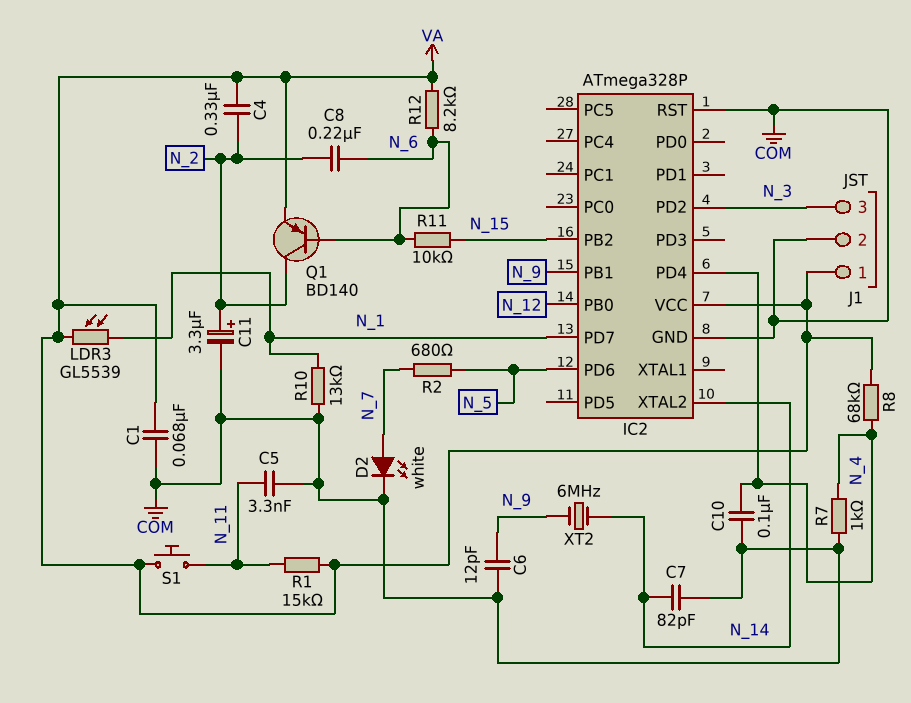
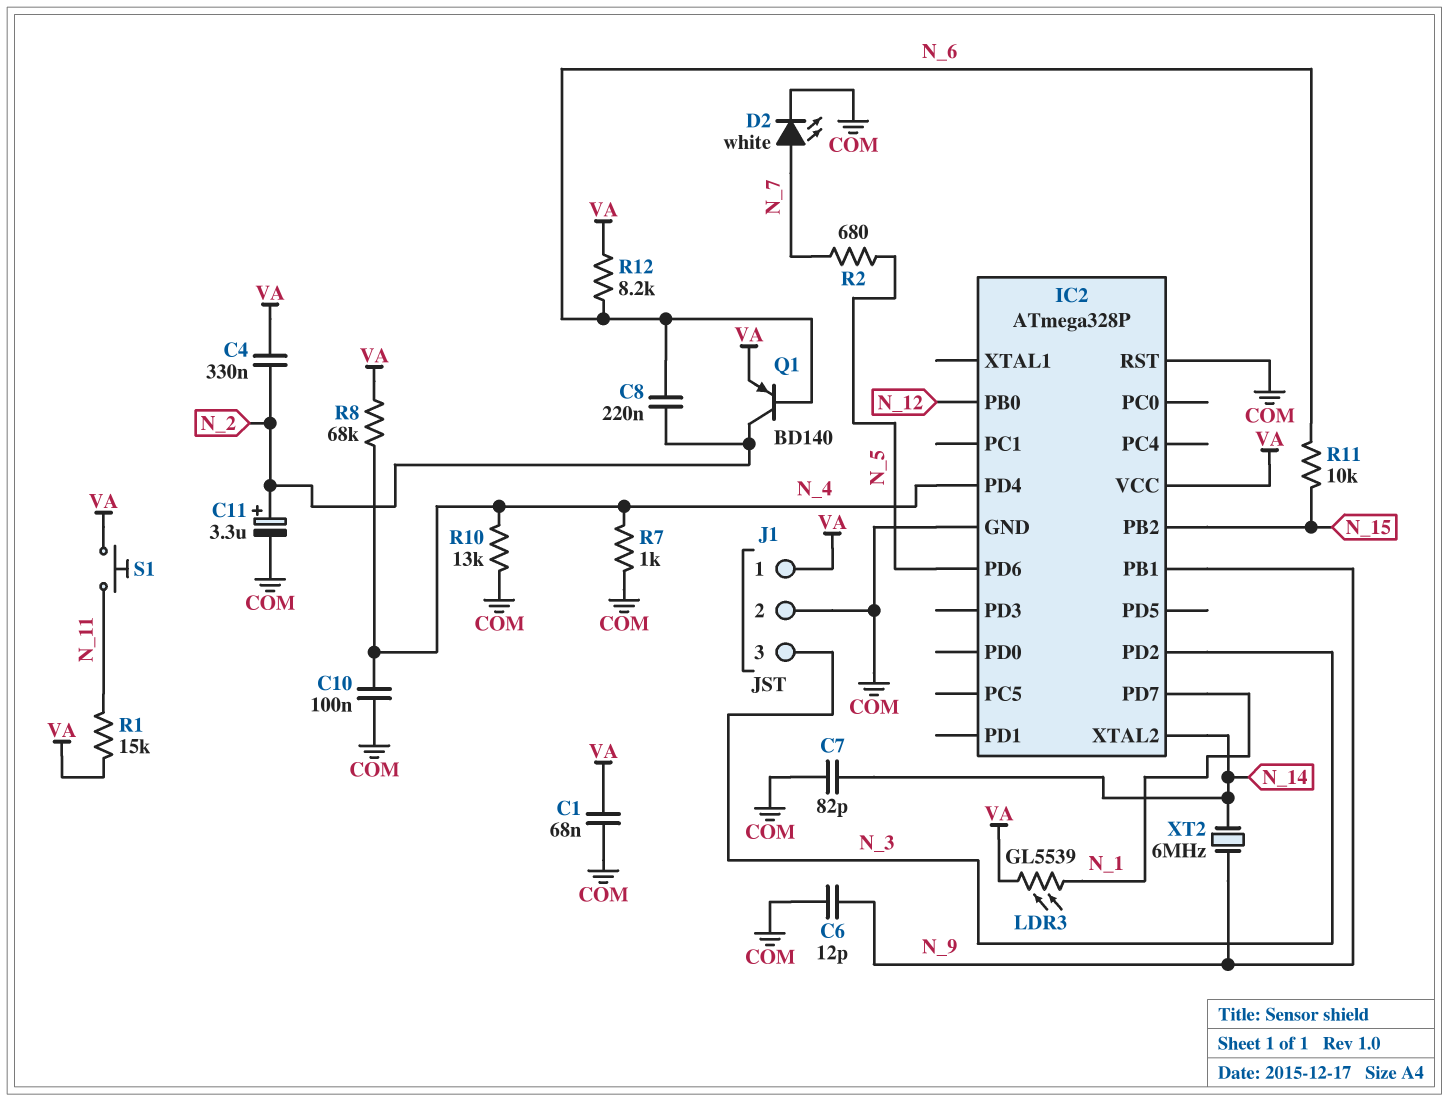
C5: 3.3nF (COM, N_11) -> none
R10: 13k (COM, N_1) -> 13k (COM, N_4)

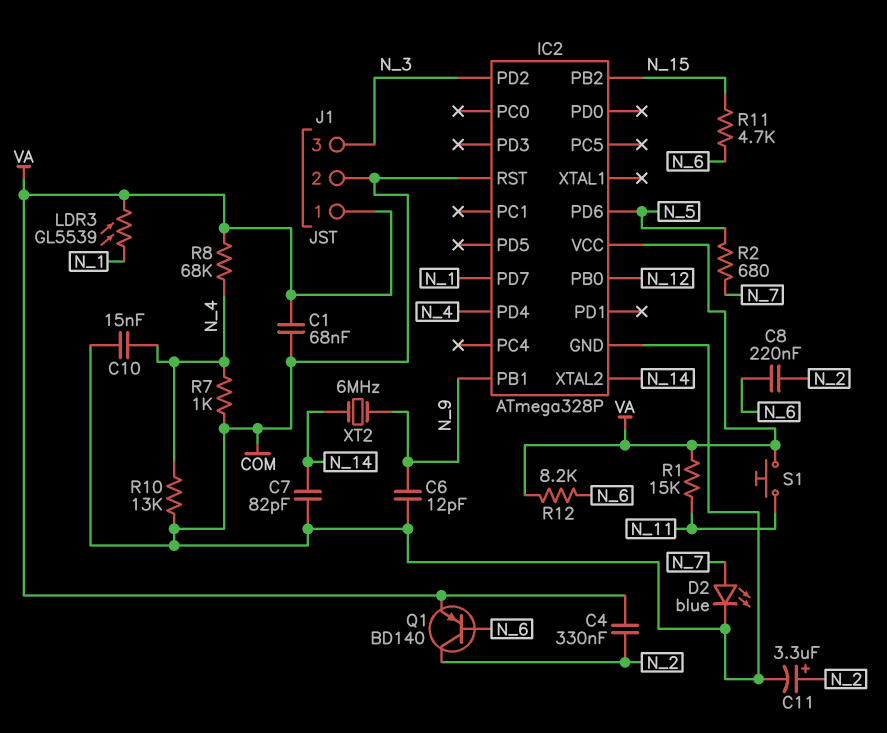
C10: 100nF (COM, N_4) -> 15nF (COM, N_4)
D2: LED white (A N_7, K COM) -> LED blue (A N_7, K COM)
R11: 10k (N_6, N_15) -> 4.7k (N_6, N_15)

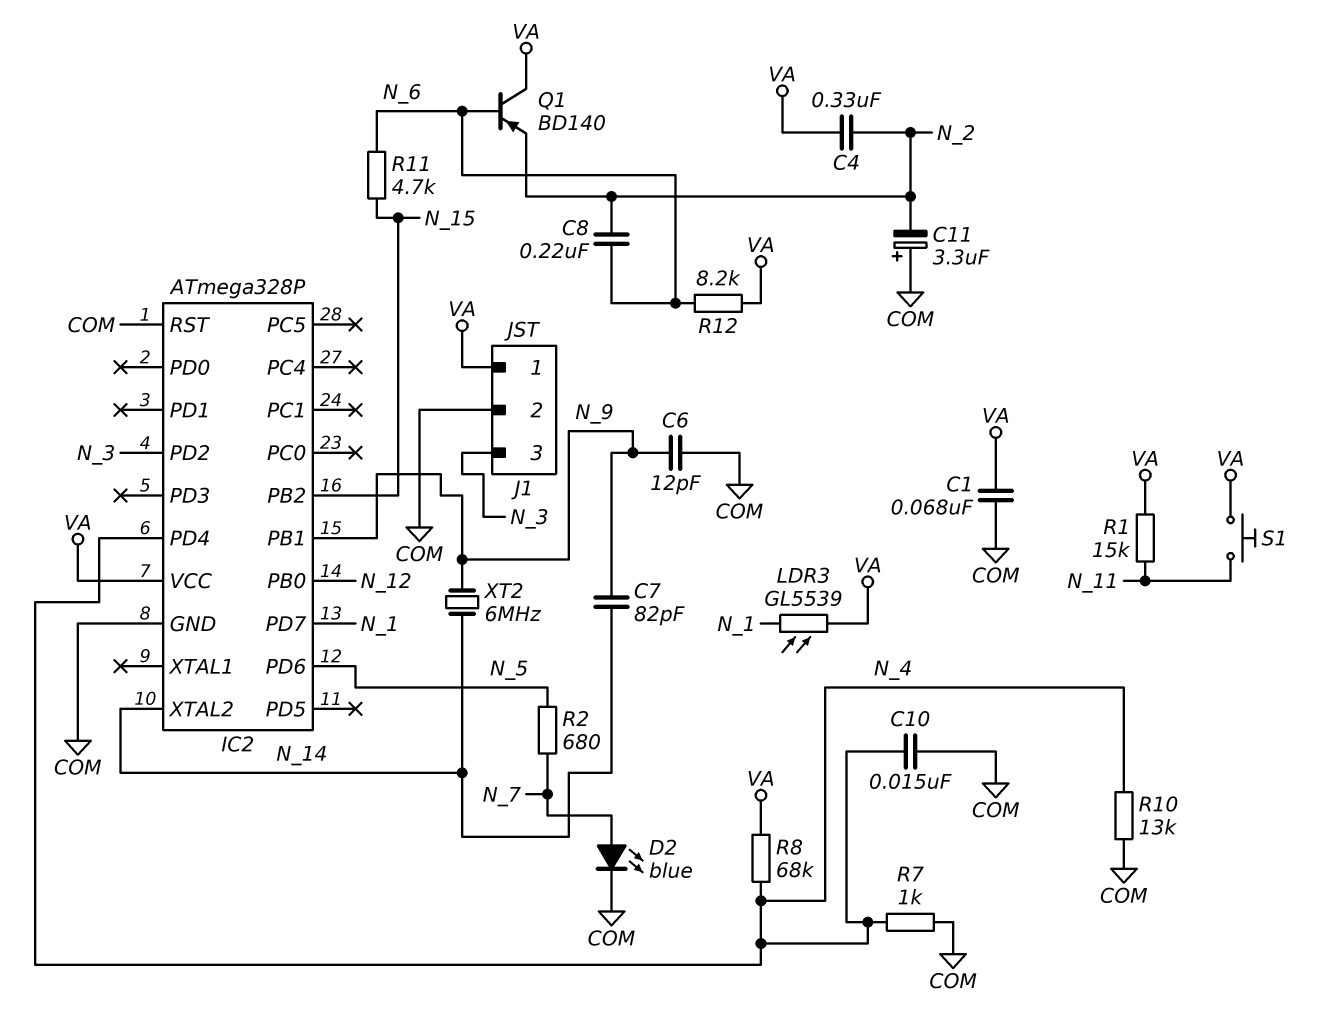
C7: 82pF (COM, N_14) -> 82pF (N_9, N_14)
C11: 3.3uF (plus N_2, minus COM) -> 3.3uF (plus COM, minus N_2)
Q1: PNP BD140 (B N_6, C N_2, E VA) -> PNP BD140 (B N_6, C VA, E N_2)

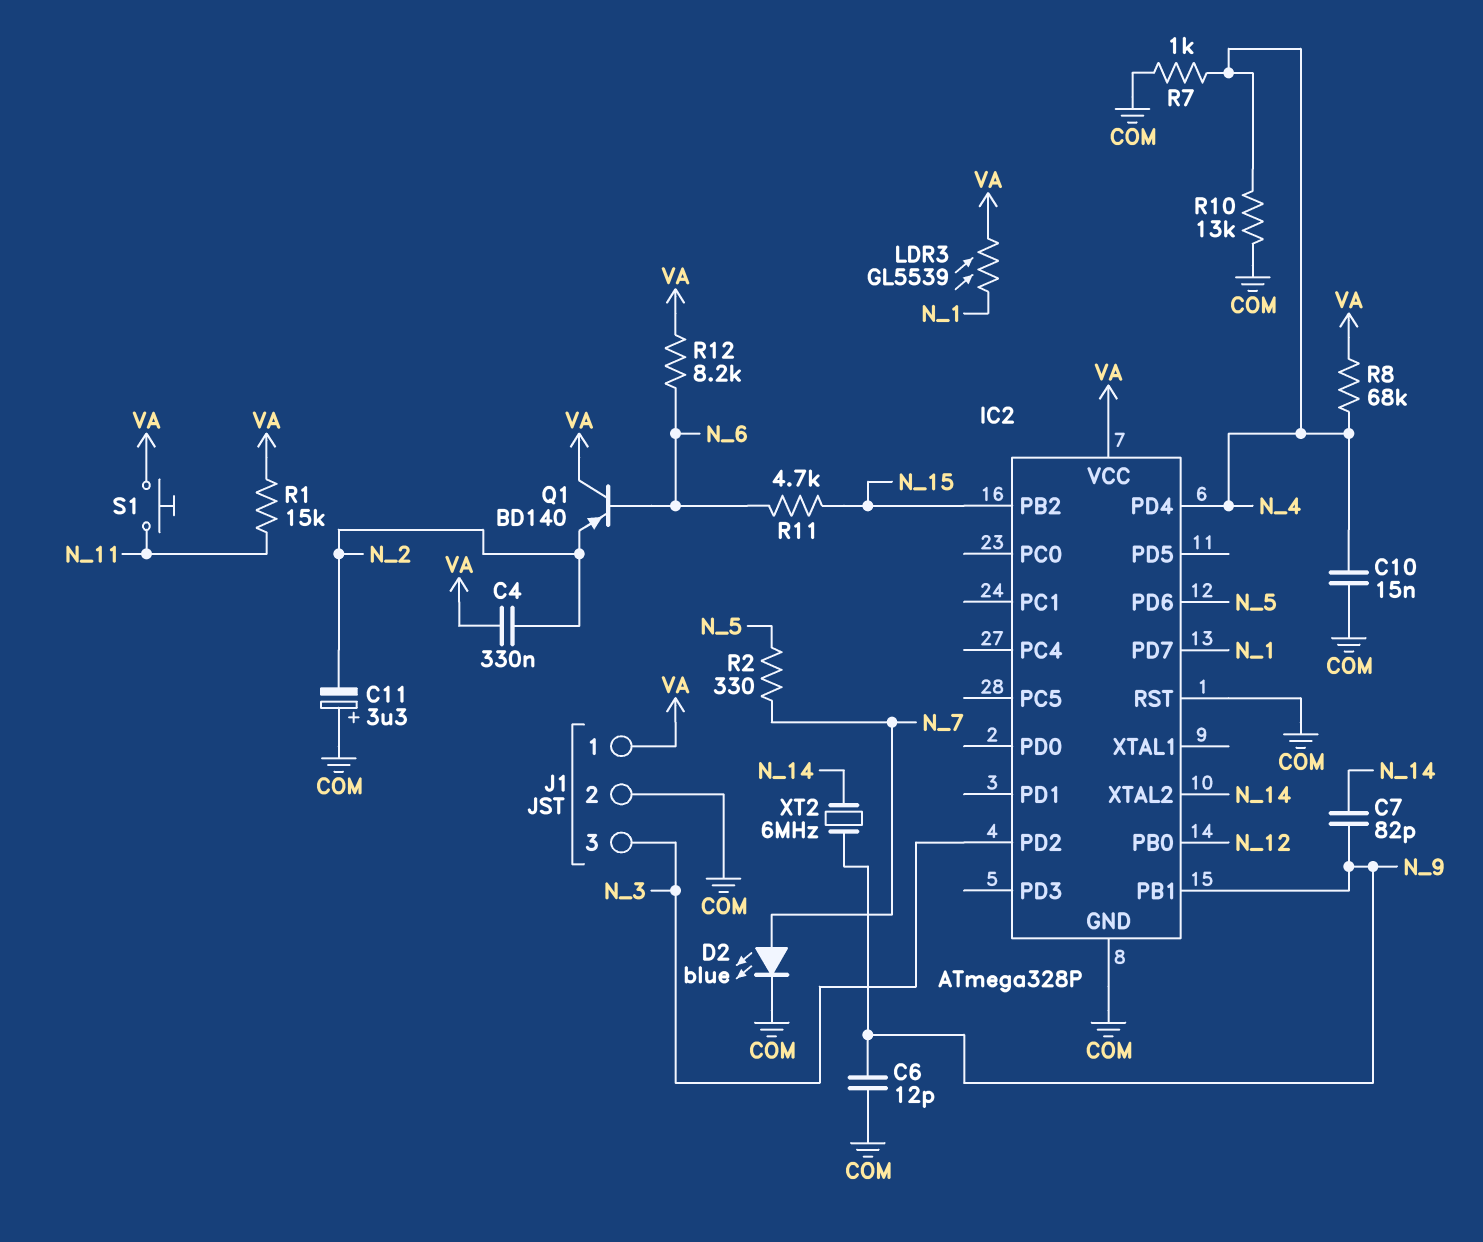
C1: 68nF (COM, VA) -> none
C8: 220nF (N_2, N_6) -> none
R2: 680 (N_5, N_7) -> 330 (N_5, N_7)

